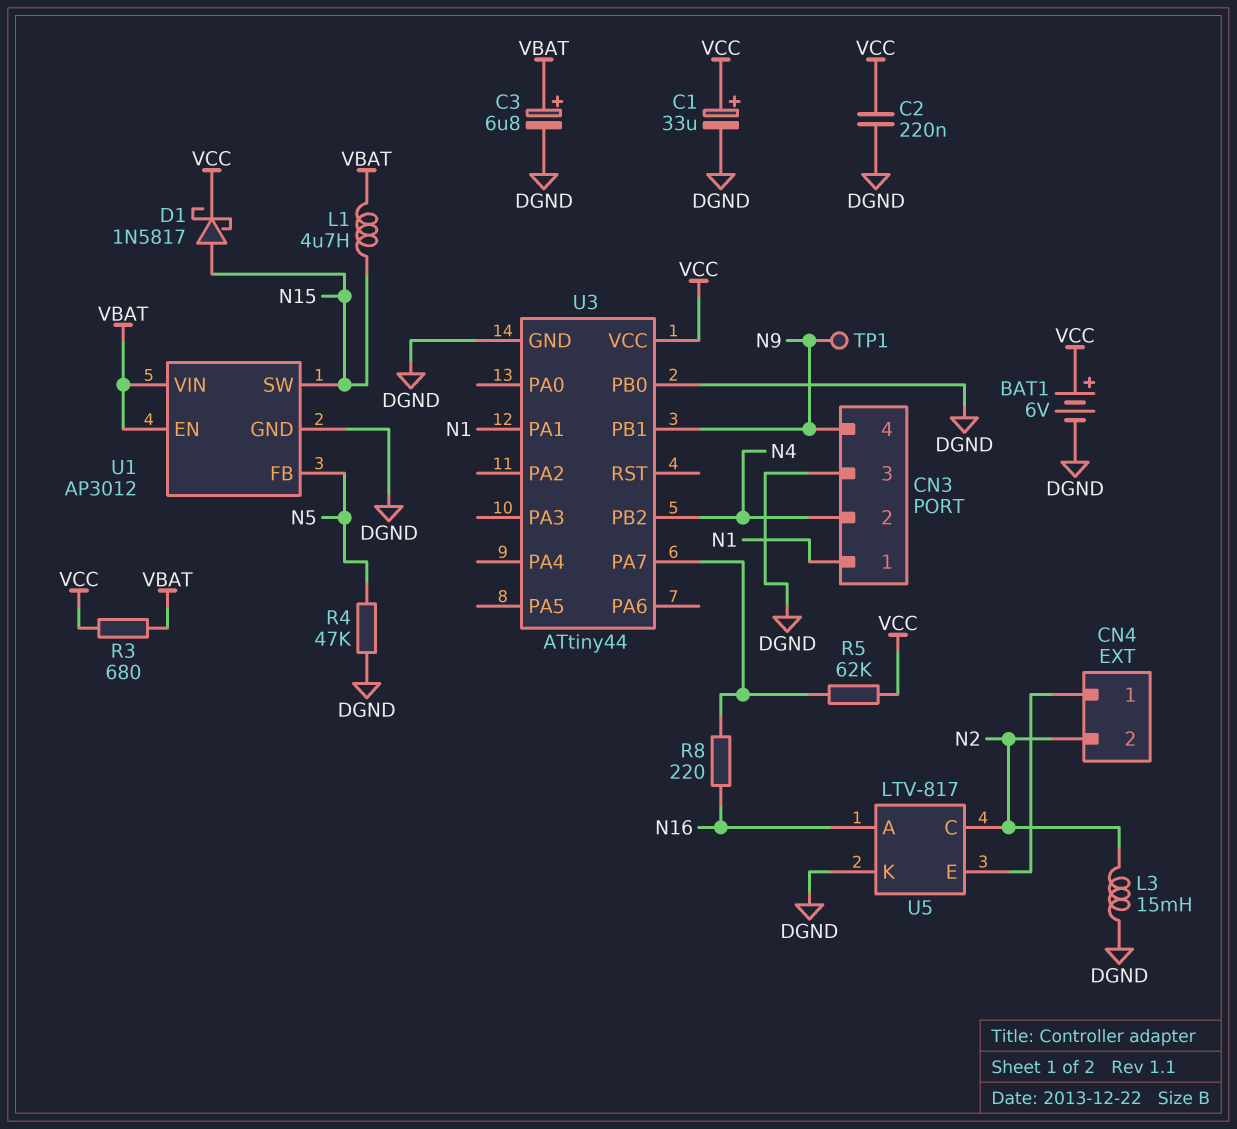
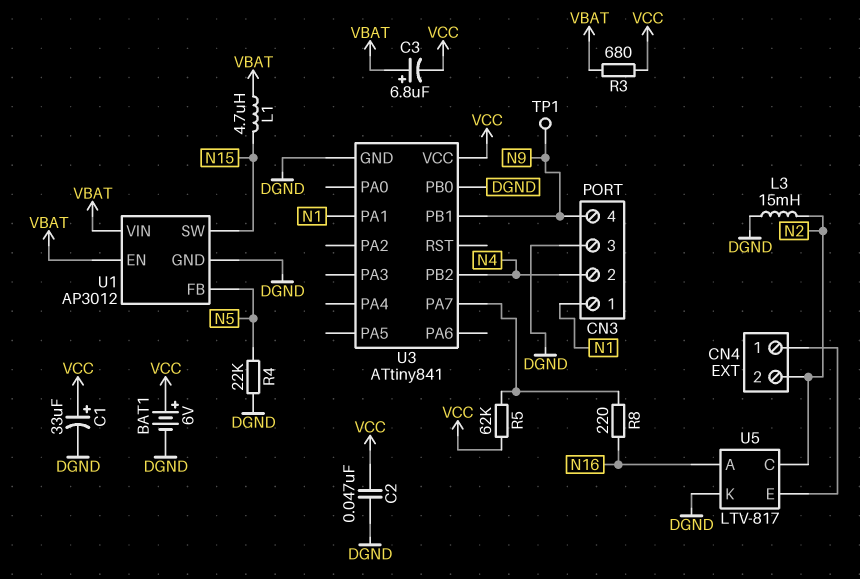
C2: 220nF (DGND, VCC) -> 47nF (DGND, VCC)
C3: 6.8uF (plus VBAT, minus DGND) -> 6.8uF (plus VBAT, minus VCC)
D1: schottky 1N5817 (A N15, K VCC) -> none
R4: 47k (DGND, N5) -> 22k (DGND, N5)
U3: ATtiny44 -> ATtiny841

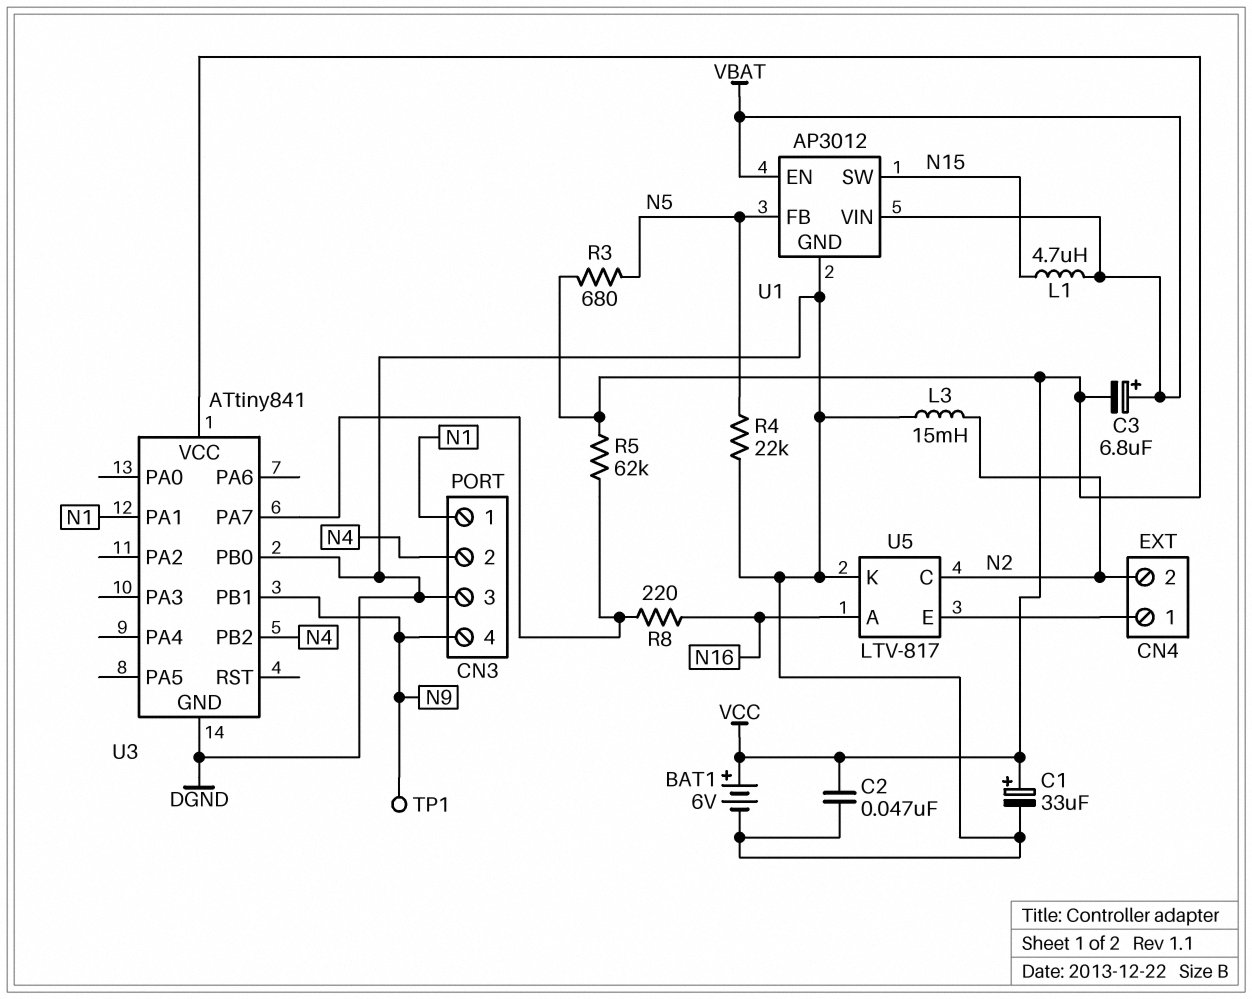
R3: 680 (VBAT, VCC) -> 680 (N5, VCC)

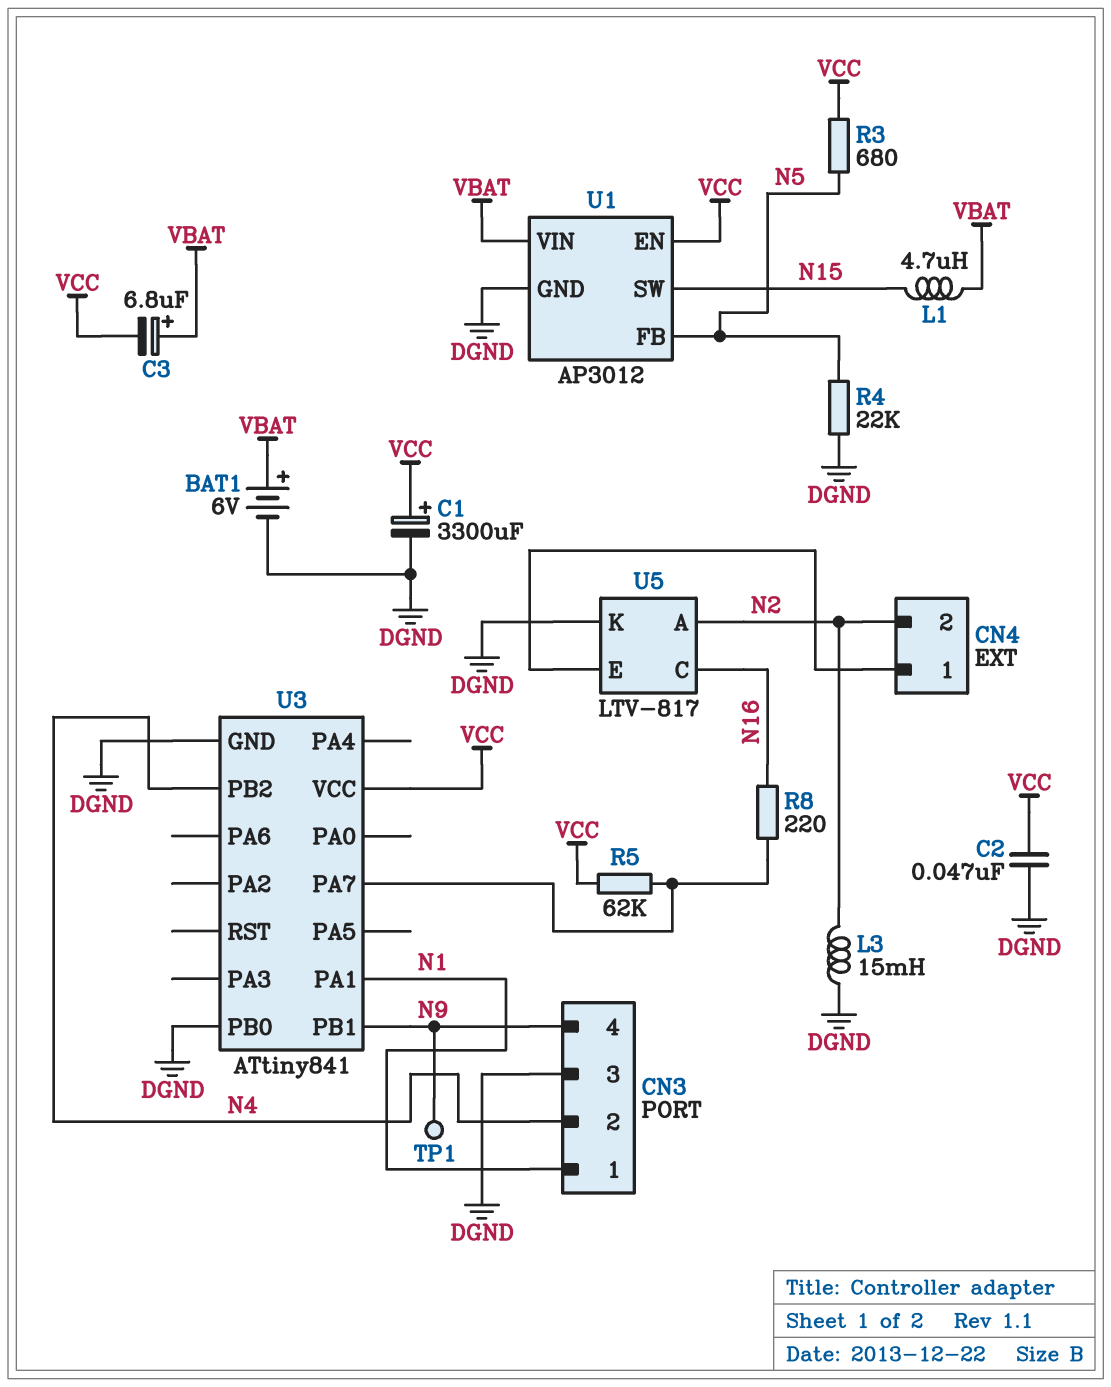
BAT1: 6V (plus VCC, minus DGND) -> 6V (plus VBAT, minus DGND)
C1: 33uF (plus VCC, minus DGND) -> 3300uF (plus VCC, minus DGND)
U1 pin EN: VBAT -> VCC
U5 pin A: N16 -> N2
U5 pin C: N2 -> N16

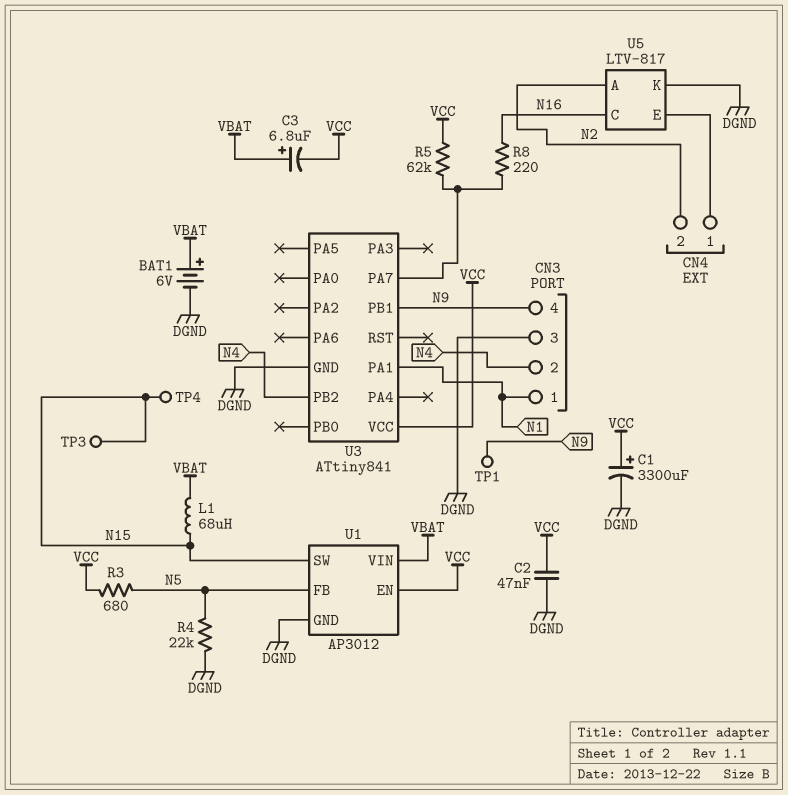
L1: 4.7uH (N15, VBAT) -> 68uH (N15, VBAT)
L3: 15mH (DGND, N2) -> none
TP3: none -> test point (N15)
TP4: none -> test point (N15)
U3 pin PB0: DGND -> none

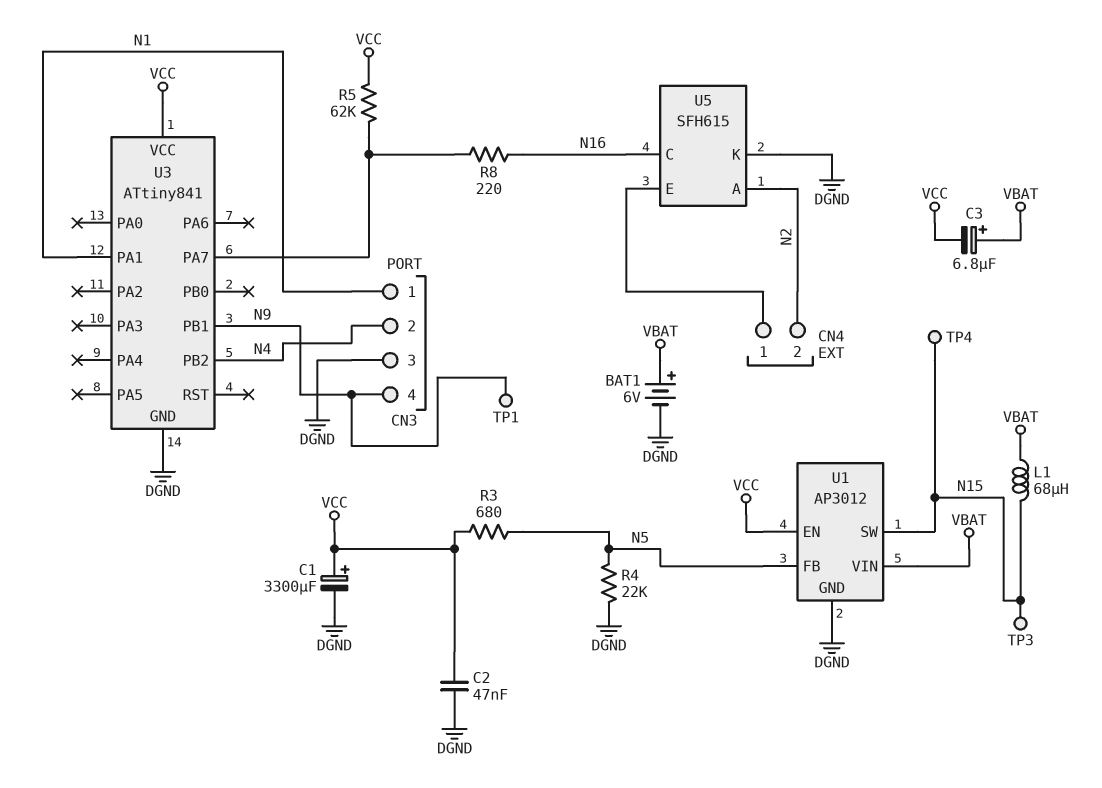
U5: LTV-817 -> SFH615

